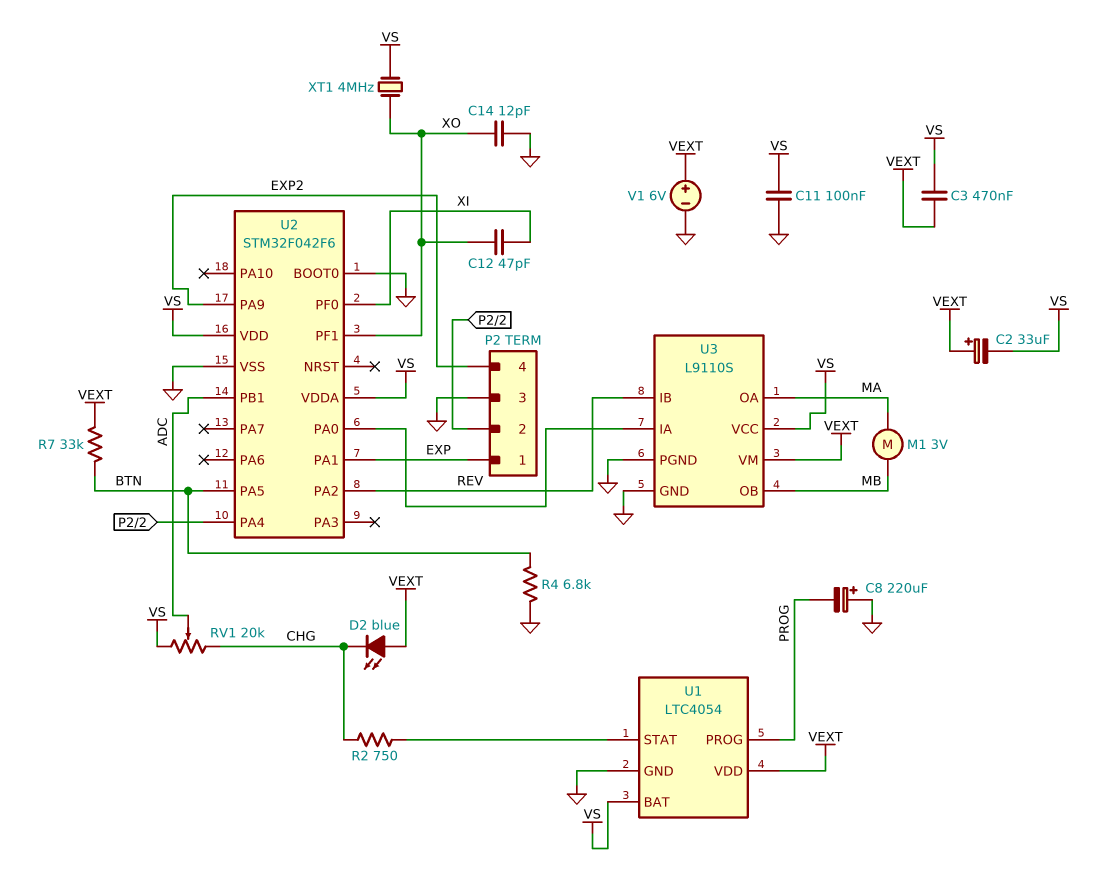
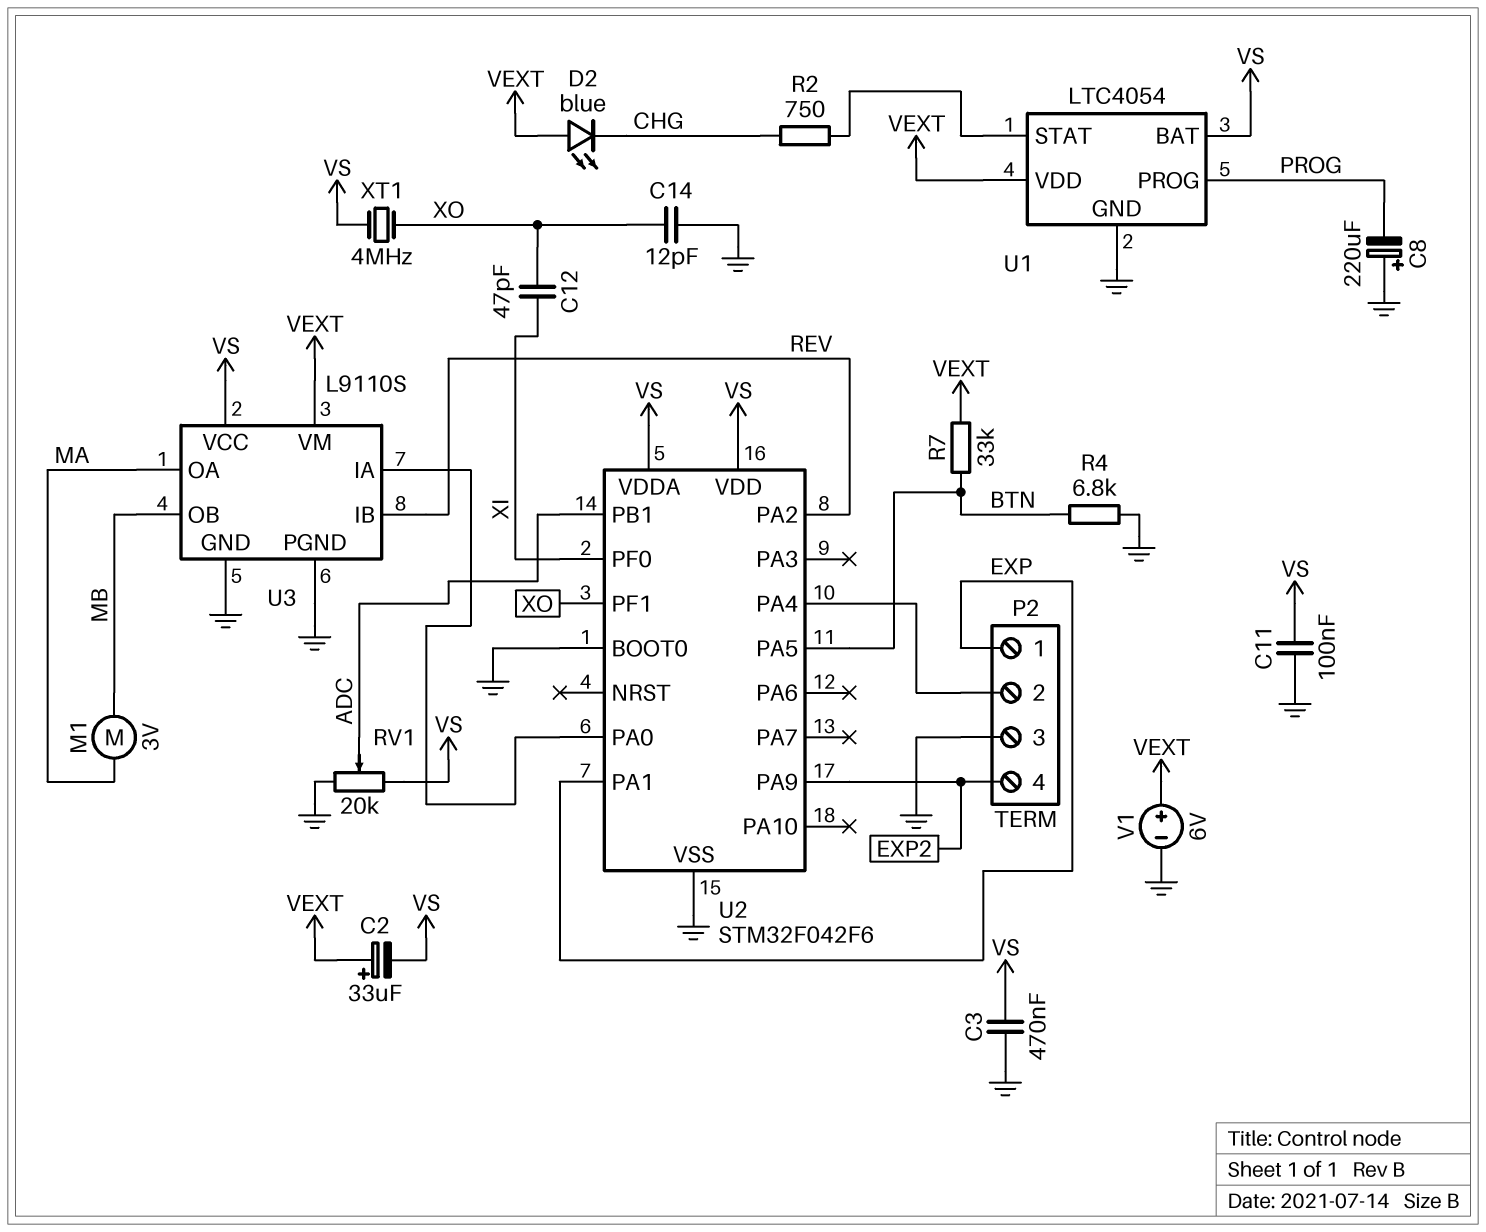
C3: 470nF (VEXT, VS) -> 470nF (GND, VS)
RV1: 20k (CHG, VS, wiper ADC) -> 20k (GND, VS, wiper ADC)

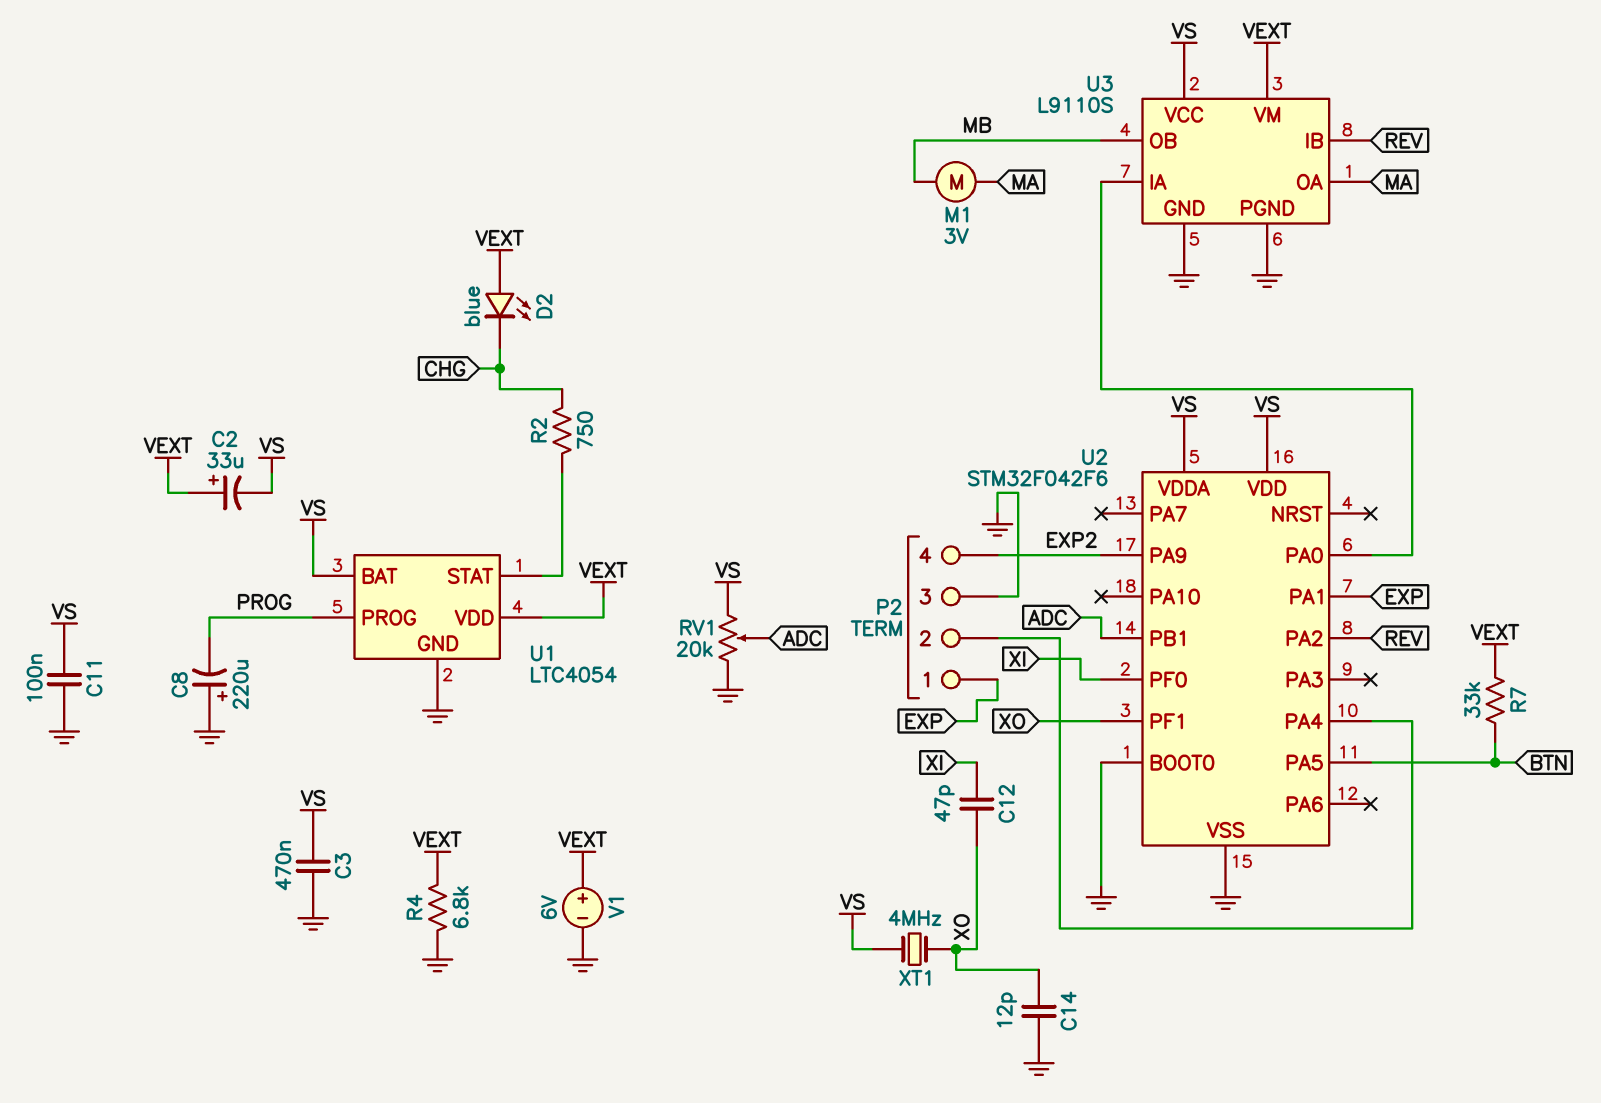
R4: 6.8k (BTN, GND) -> 6.8k (GND, VEXT)

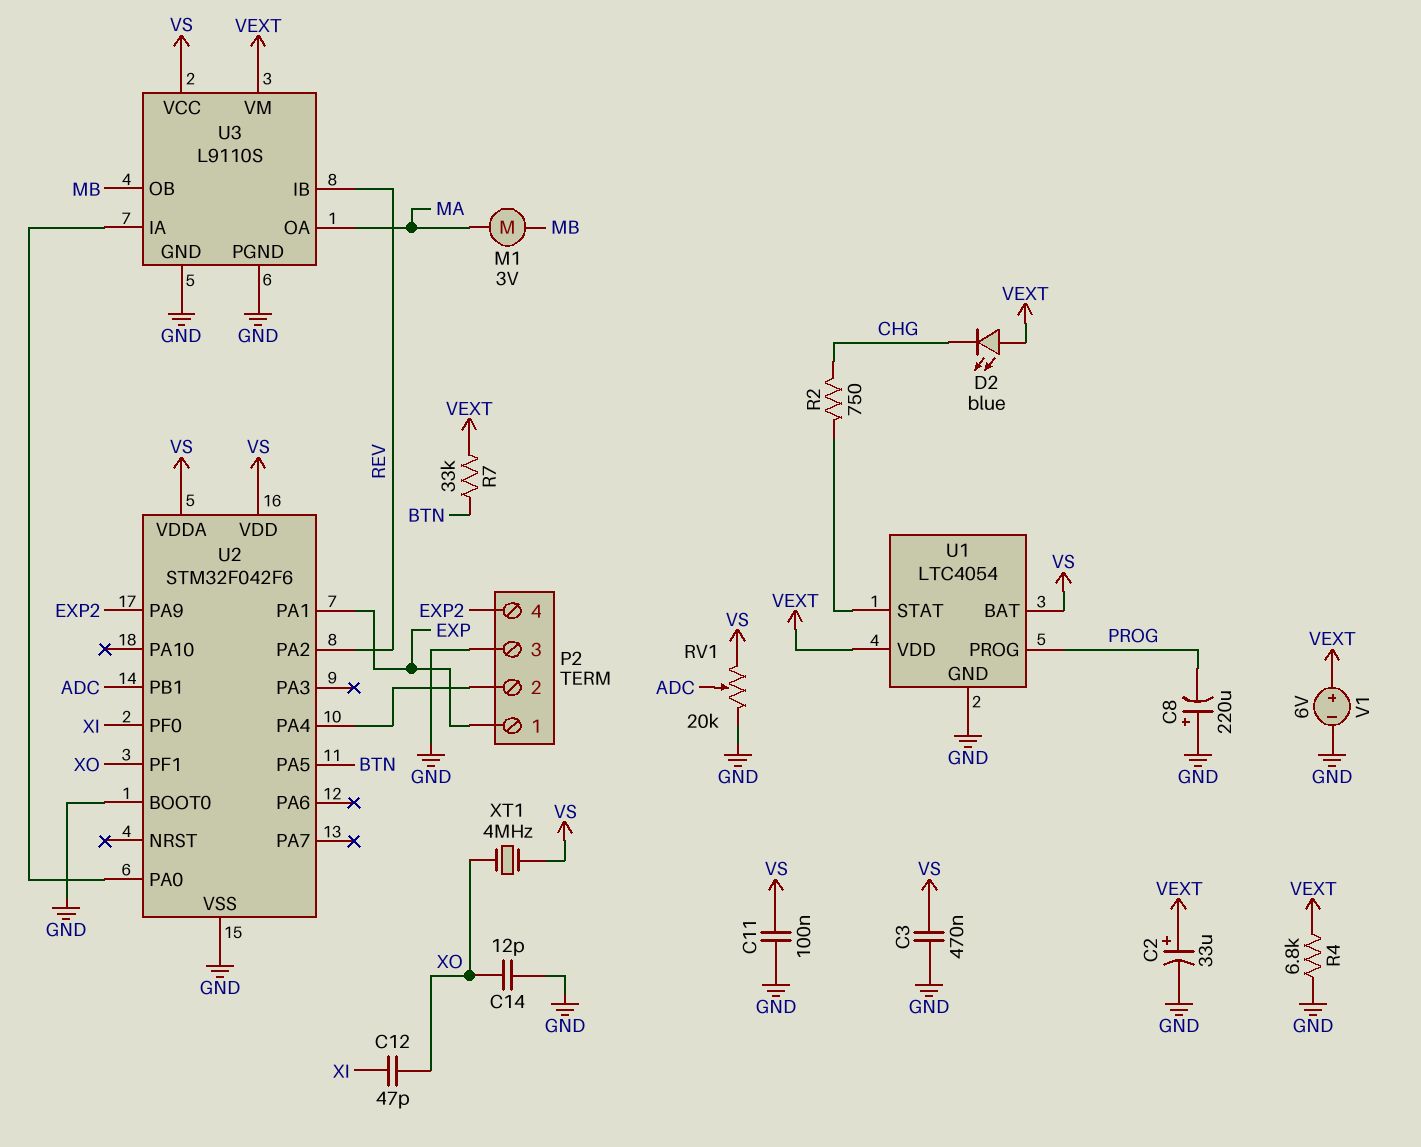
C2: 33uF (plus VEXT, minus VS) -> 33uF (plus VEXT, minus GND)

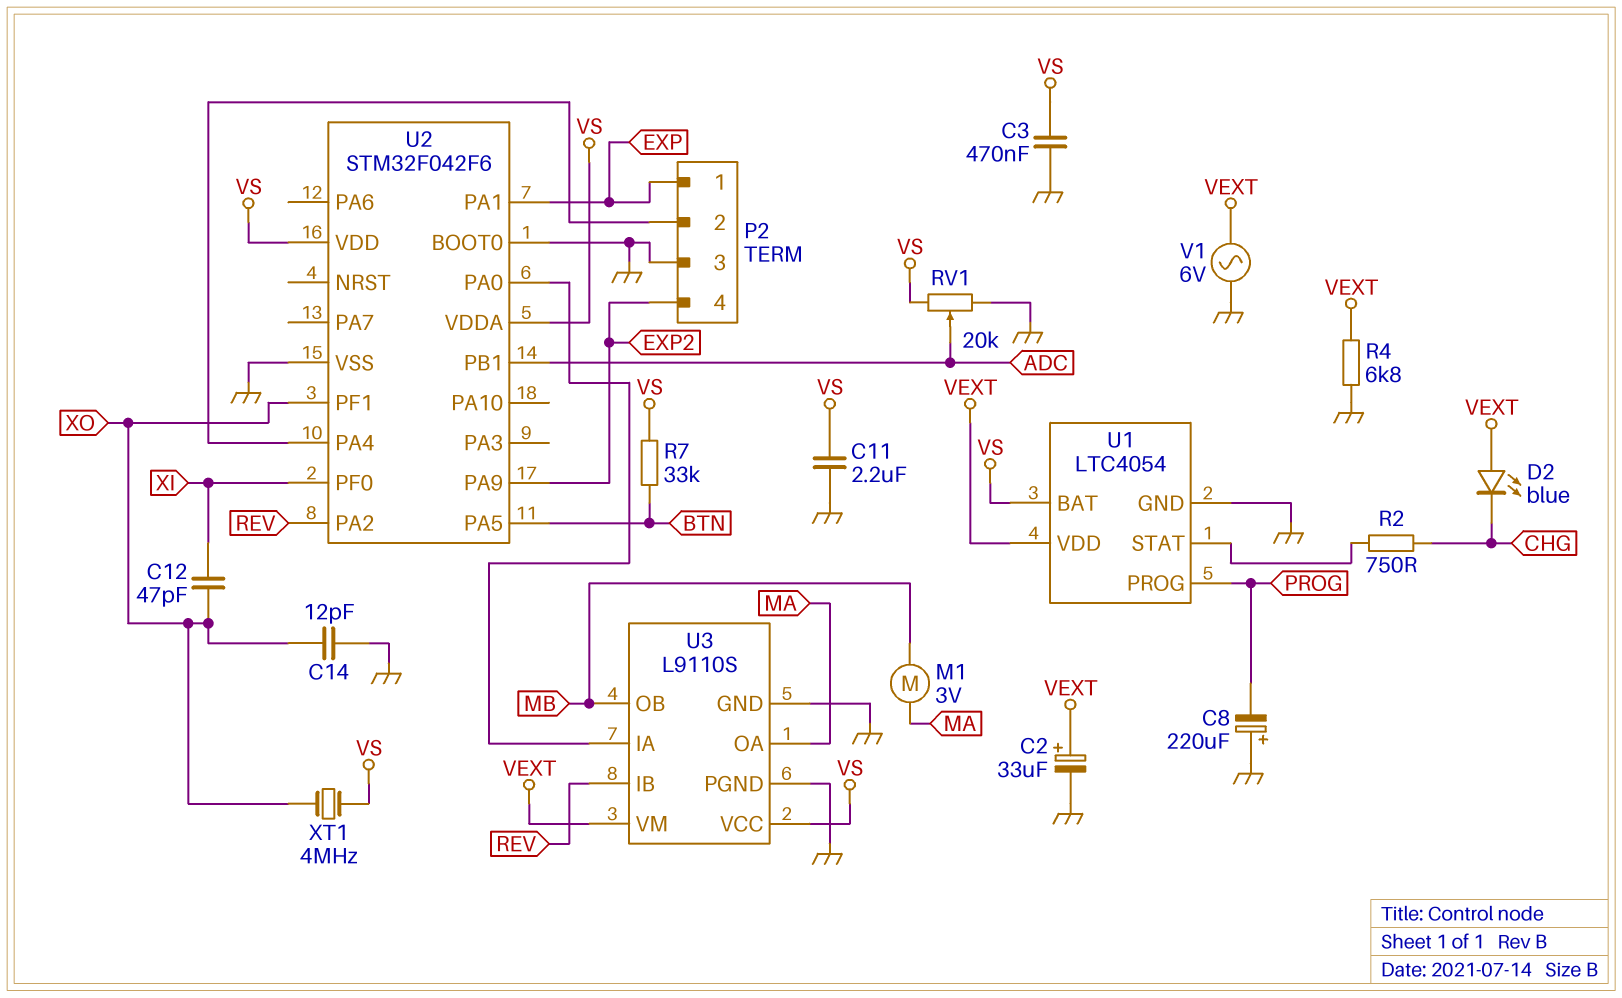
C11: 100nF (GND, VS) -> 2.2uF (GND, VS)
R7: 33k (BTN, VEXT) -> 33k (BTN, VS)
V1: 6V (plus VEXT, minus GND) -> AC 6V (GND, VEXT)

